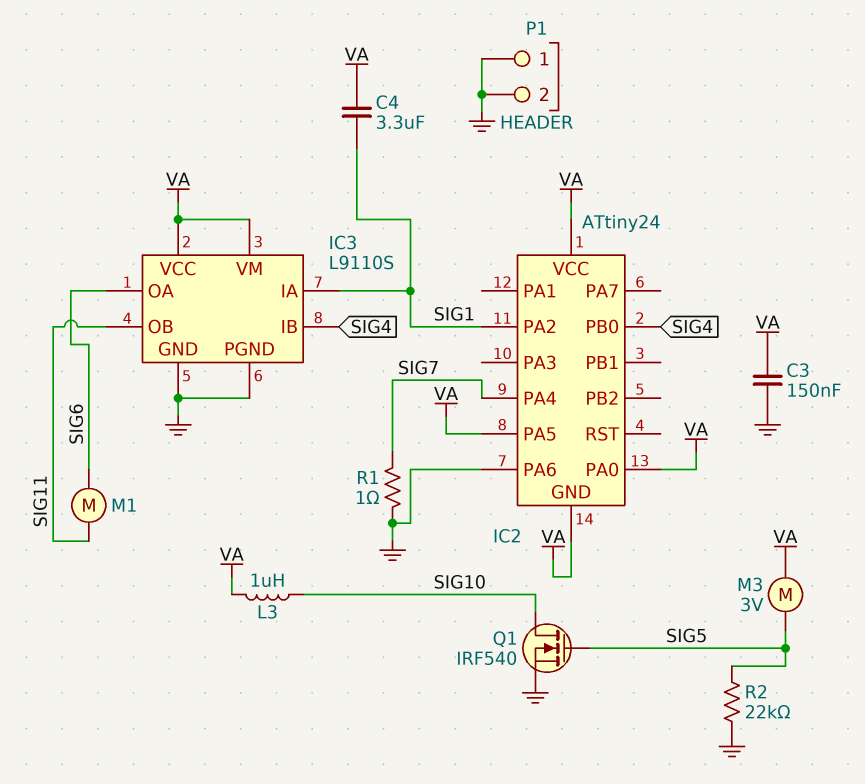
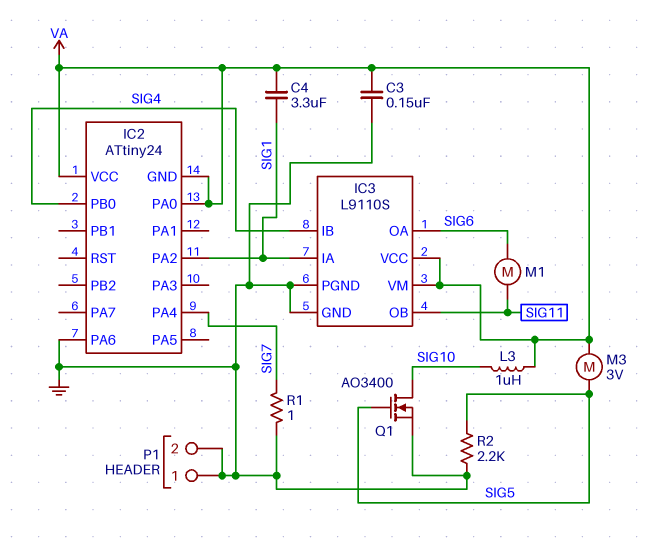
IC2 pin PA5: VA -> none
Q1: NMOS IRF540 (G SIG5, D SIG10, S GND) -> NMOS AO3400 (G SIG5, D SIG10, S GND)
R2: 22k (GND, SIG5) -> 2.2k (GND, SIG5)

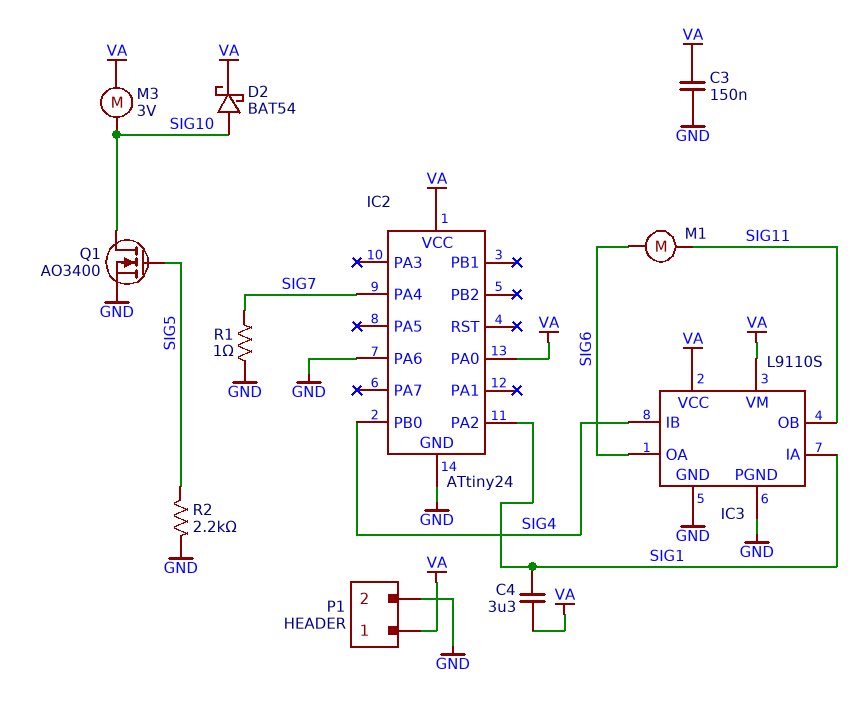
D2: none -> schottky BAT54 (A SIG10, K VA)
IC2 pin GND: VA -> GND
L3: 1uH (SIG10, VA) -> none
M3: motor 3V (SIG5, VA) -> motor 3V (SIG10, VA)
P1 pin 1: GND -> VA

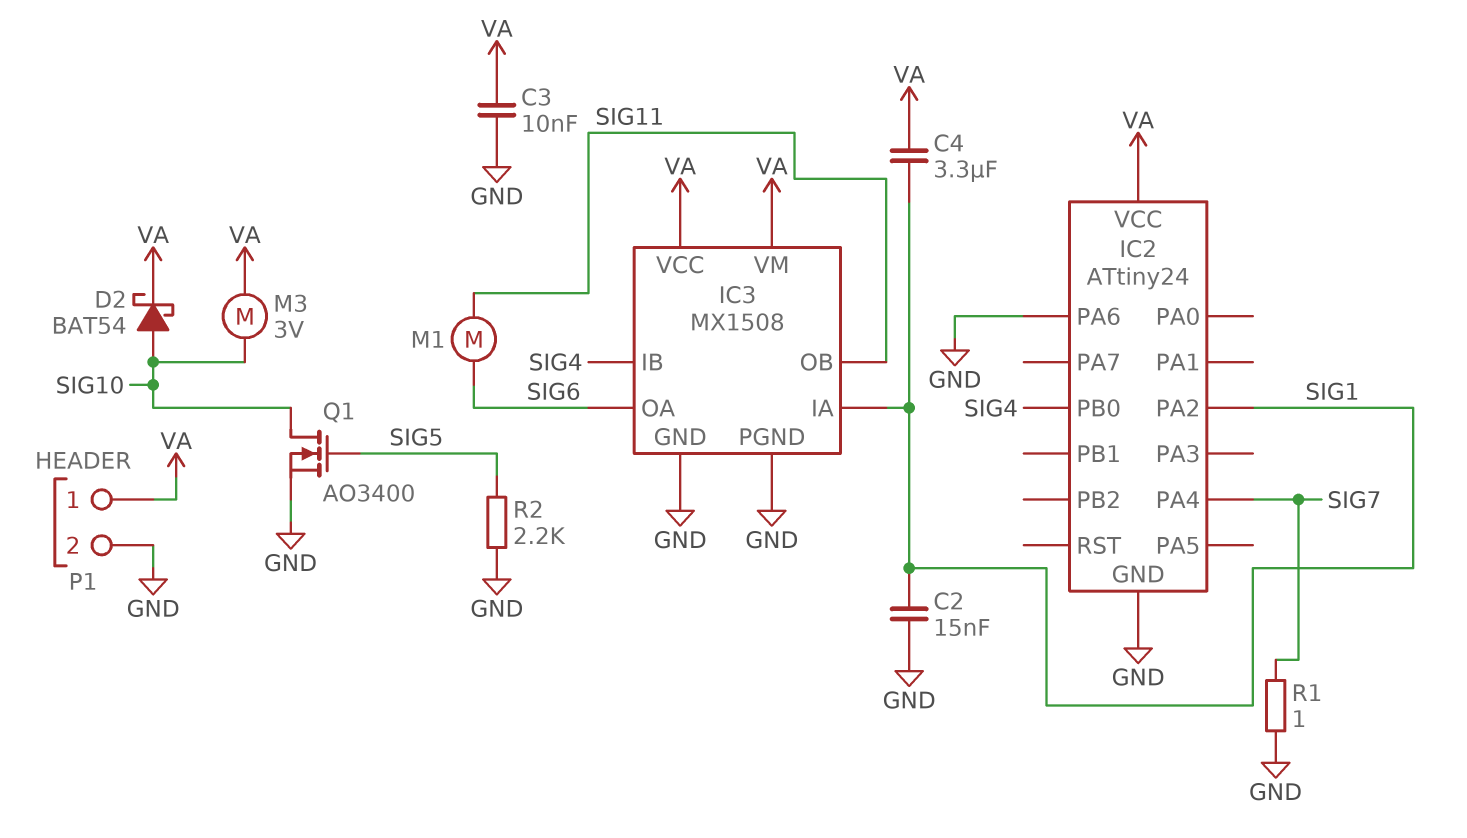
C2: none -> 15nF (GND, SIG1)
C3: 150nF (GND, VA) -> 10nF (GND, VA)
IC2 pin PA0: VA -> none
IC3: L9110S -> MX1508

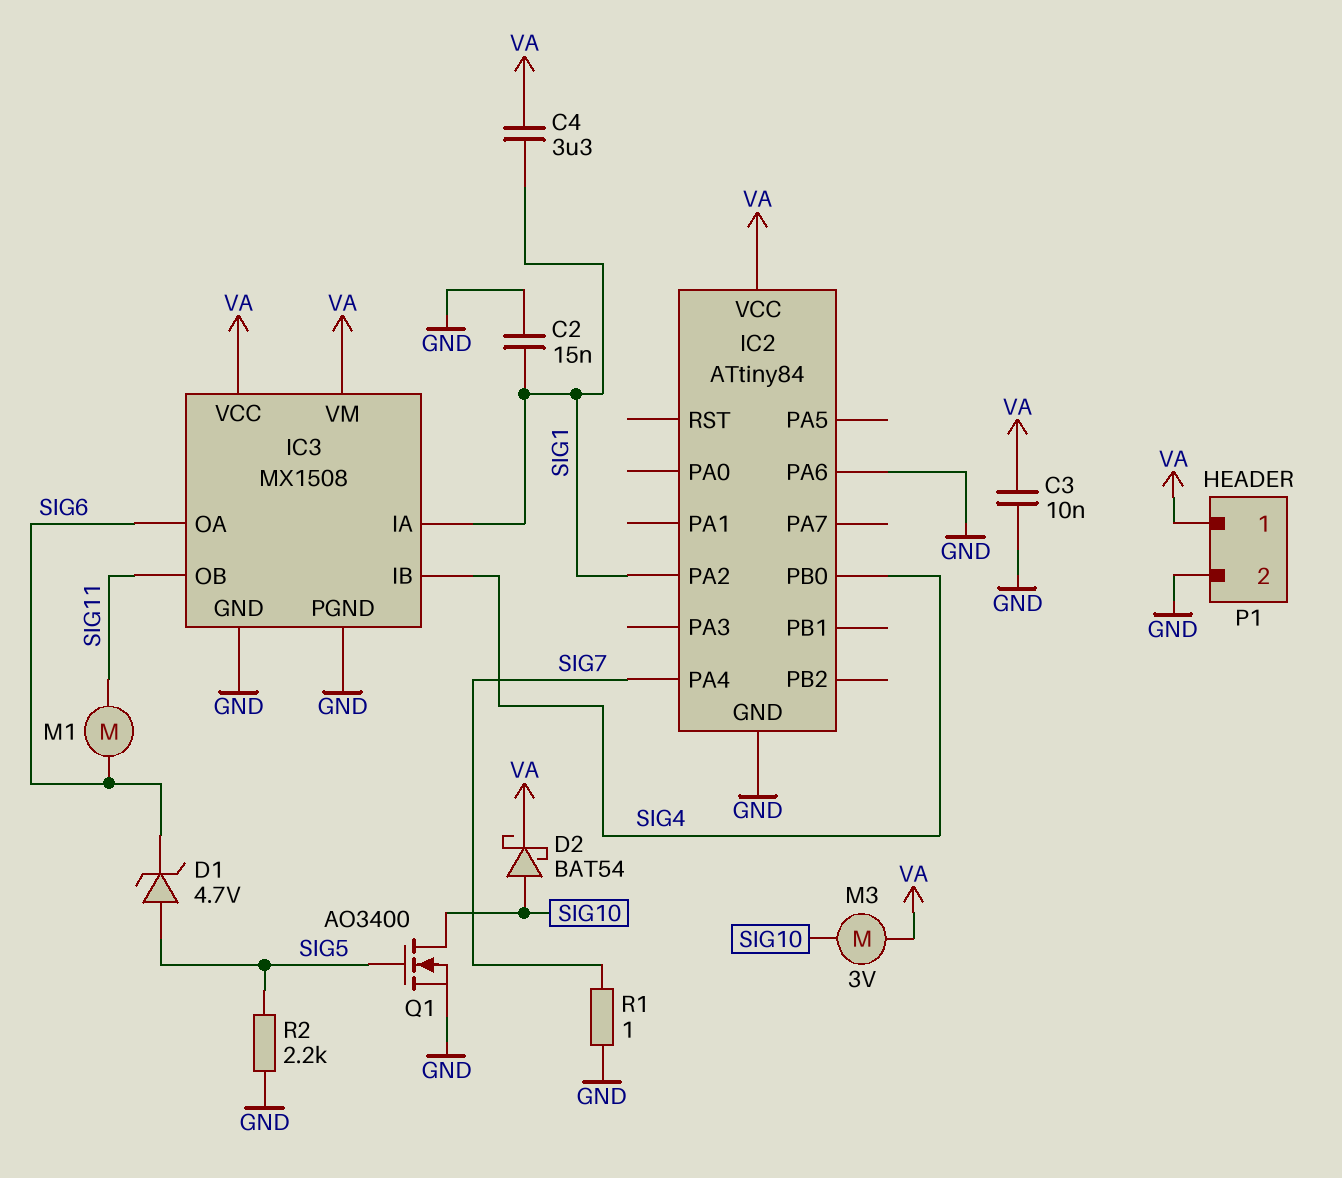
D1: none -> zener 4.7V (A SIG5, K SIG6)
IC2: ATtiny24 -> ATtiny84

